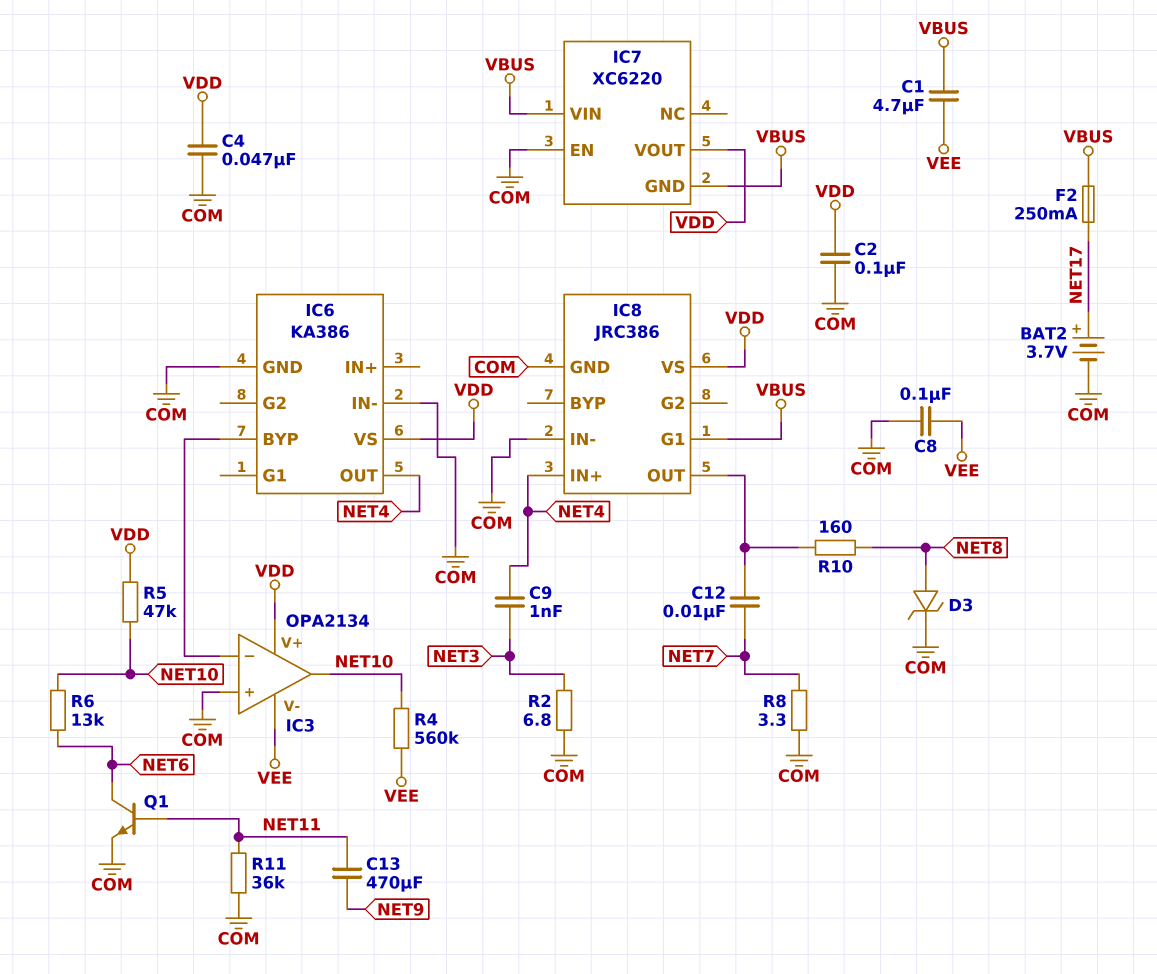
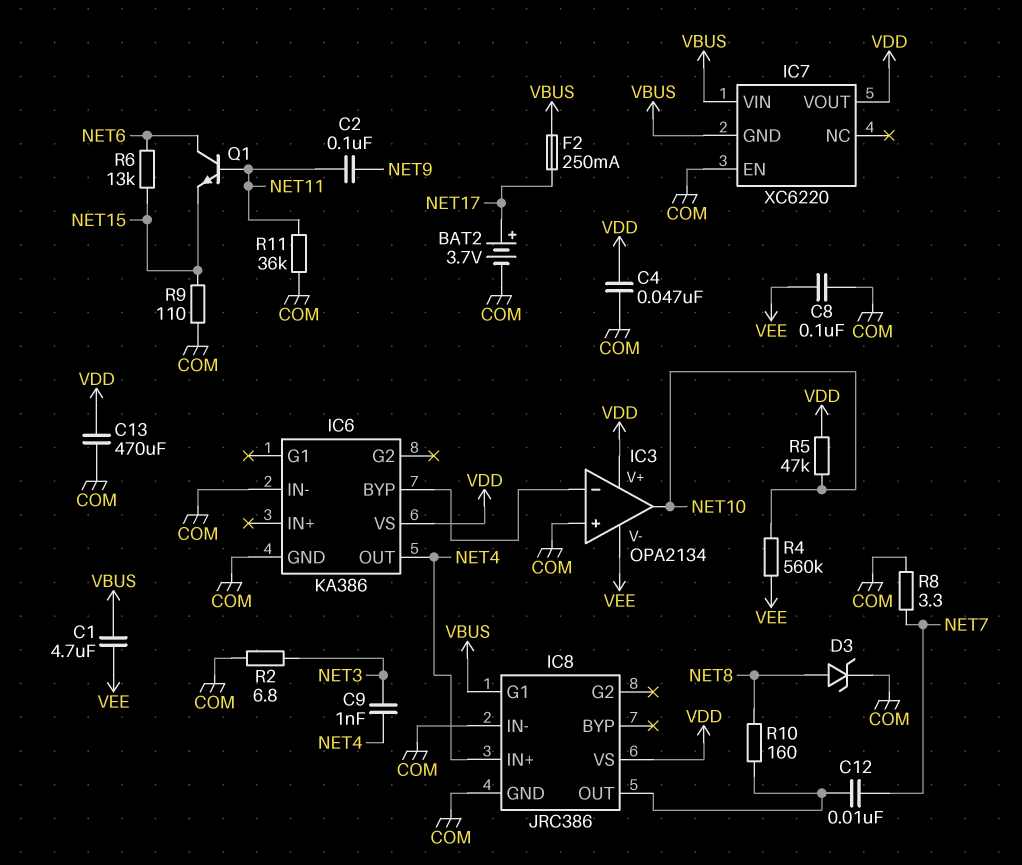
C2: 100nF (COM, VDD) -> 100nF (NET9, NET11)
C13: 470uF (NET9, NET11) -> 470uF (COM, VDD)
Q1: NPN (B NET11, C NET6, E COM) -> NPN (B NET11, C NET6, E NET15)
R6: 13k (NET6, NET10) -> 13k (NET6, NET15)
R9: none -> 110 (COM, NET15)

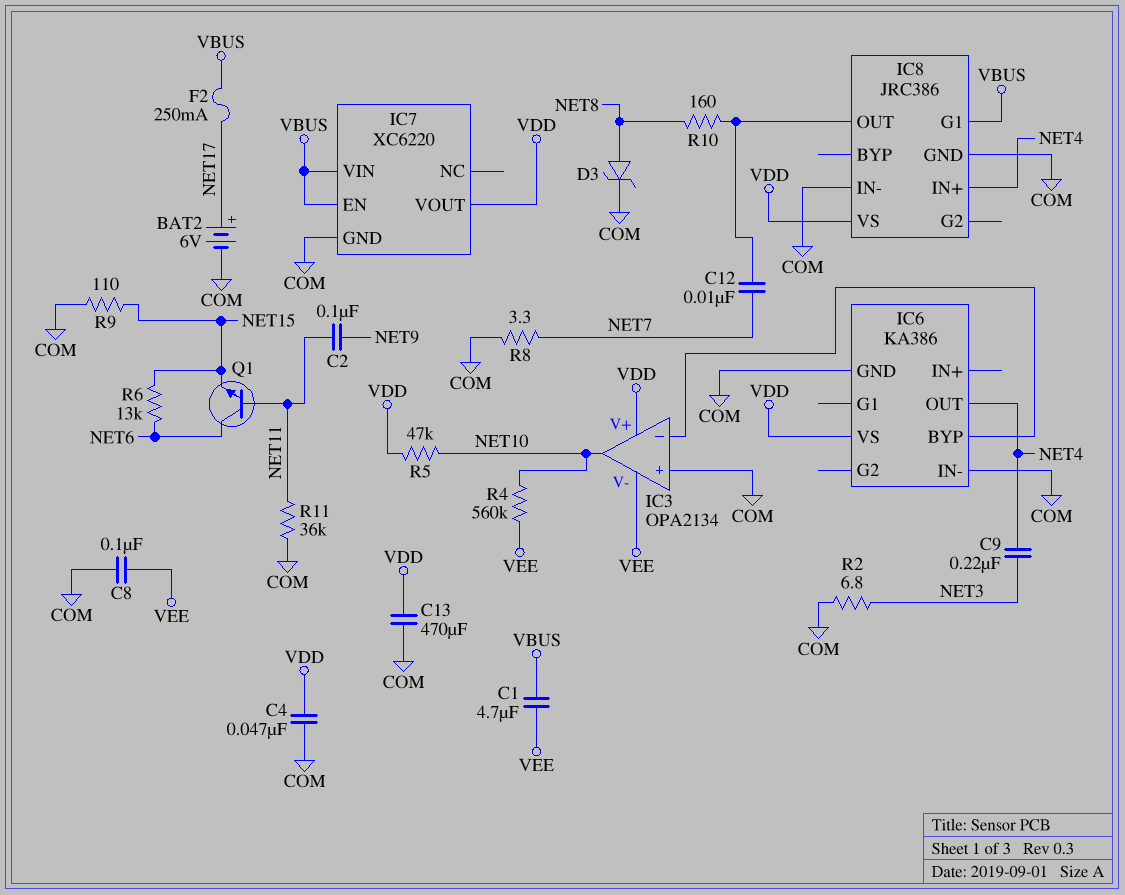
BAT2: 3.7V (plus NET17, minus COM) -> 6V (plus NET17, minus COM)
C9: 1nF (NET3, NET4) -> 220nF (NET3, NET4)
IC7 pin EN: COM -> VBUS
IC7 pin GND: VBUS -> COM

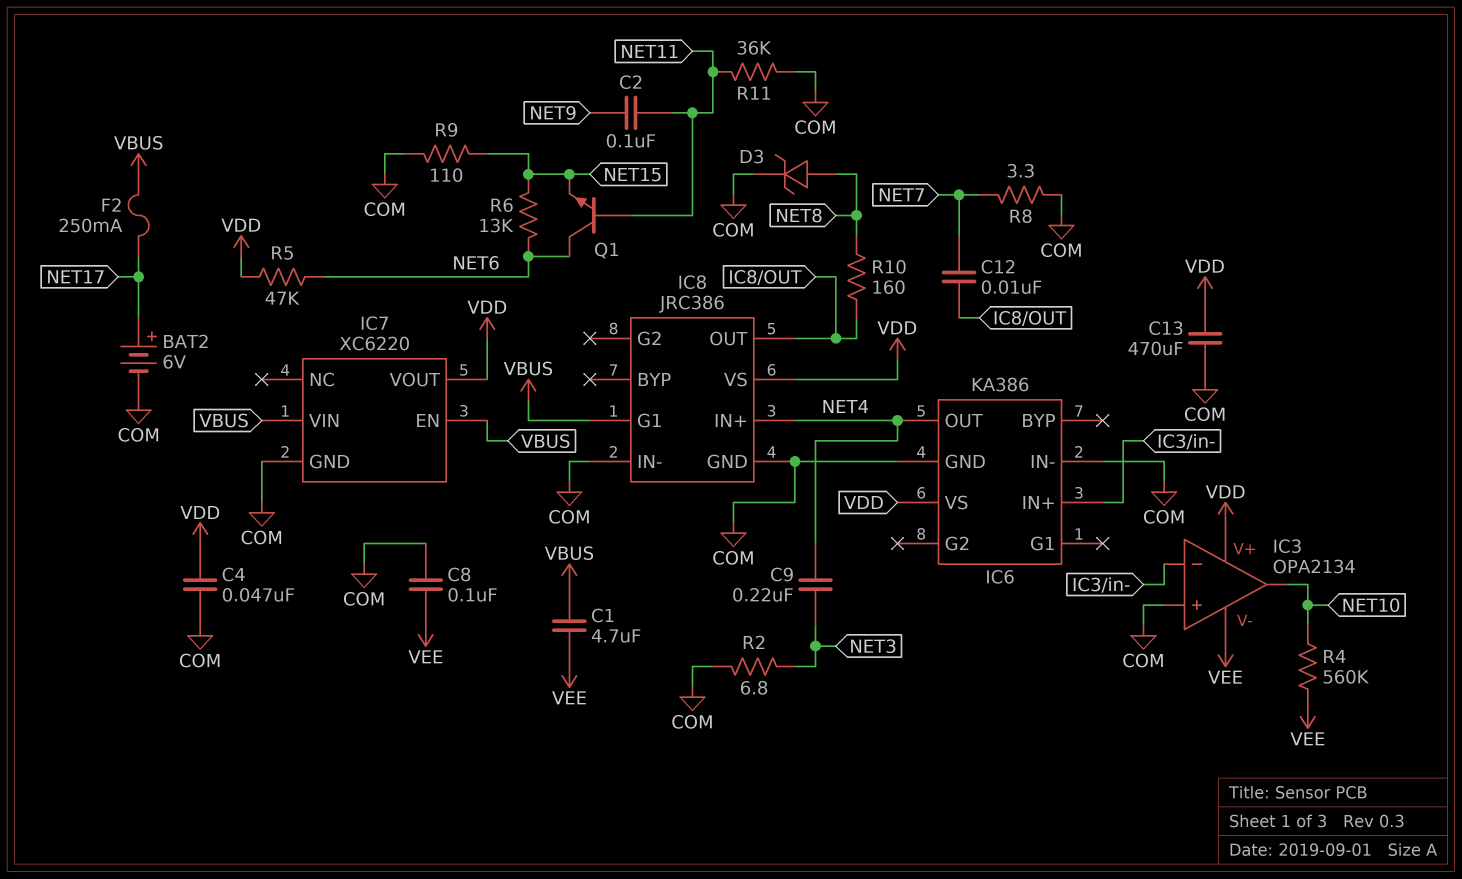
IC6 pin BYP: IC3/in- -> none
IC6 pin IN+: none -> IC3/in-
R5: 47k (NET10, VDD) -> 47k (NET6, VDD)

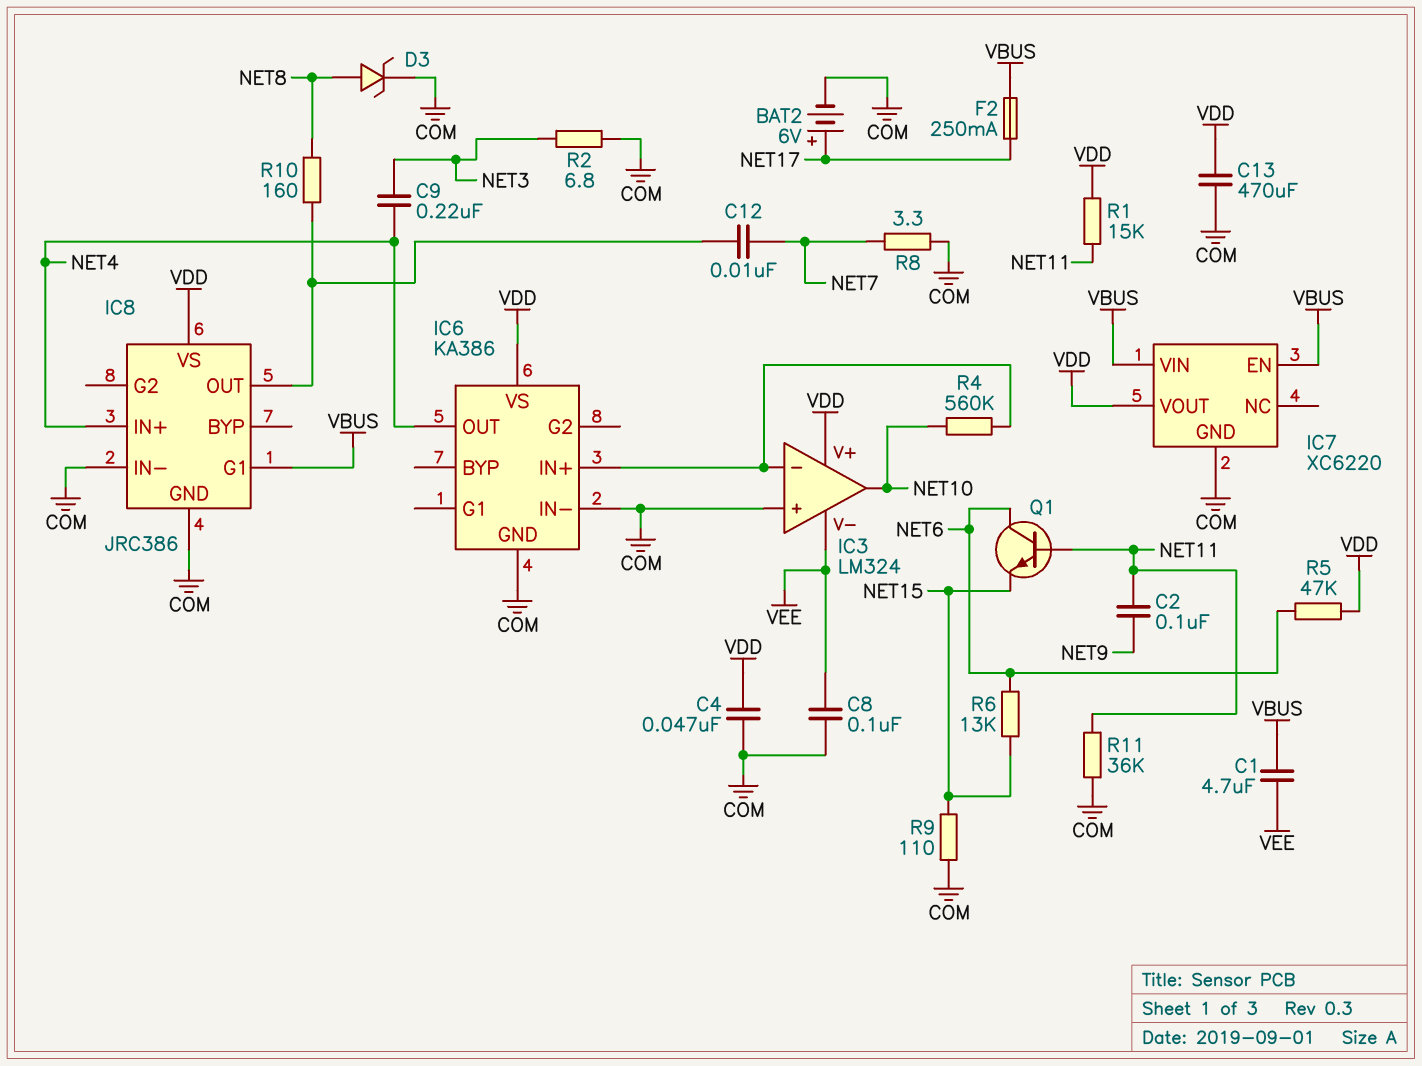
IC3: OPA2134 -> LM324
R1: none -> 15k (NET11, VDD)
R4: 560k (NET10, VEE) -> 560k (IC3/in-, NET10)

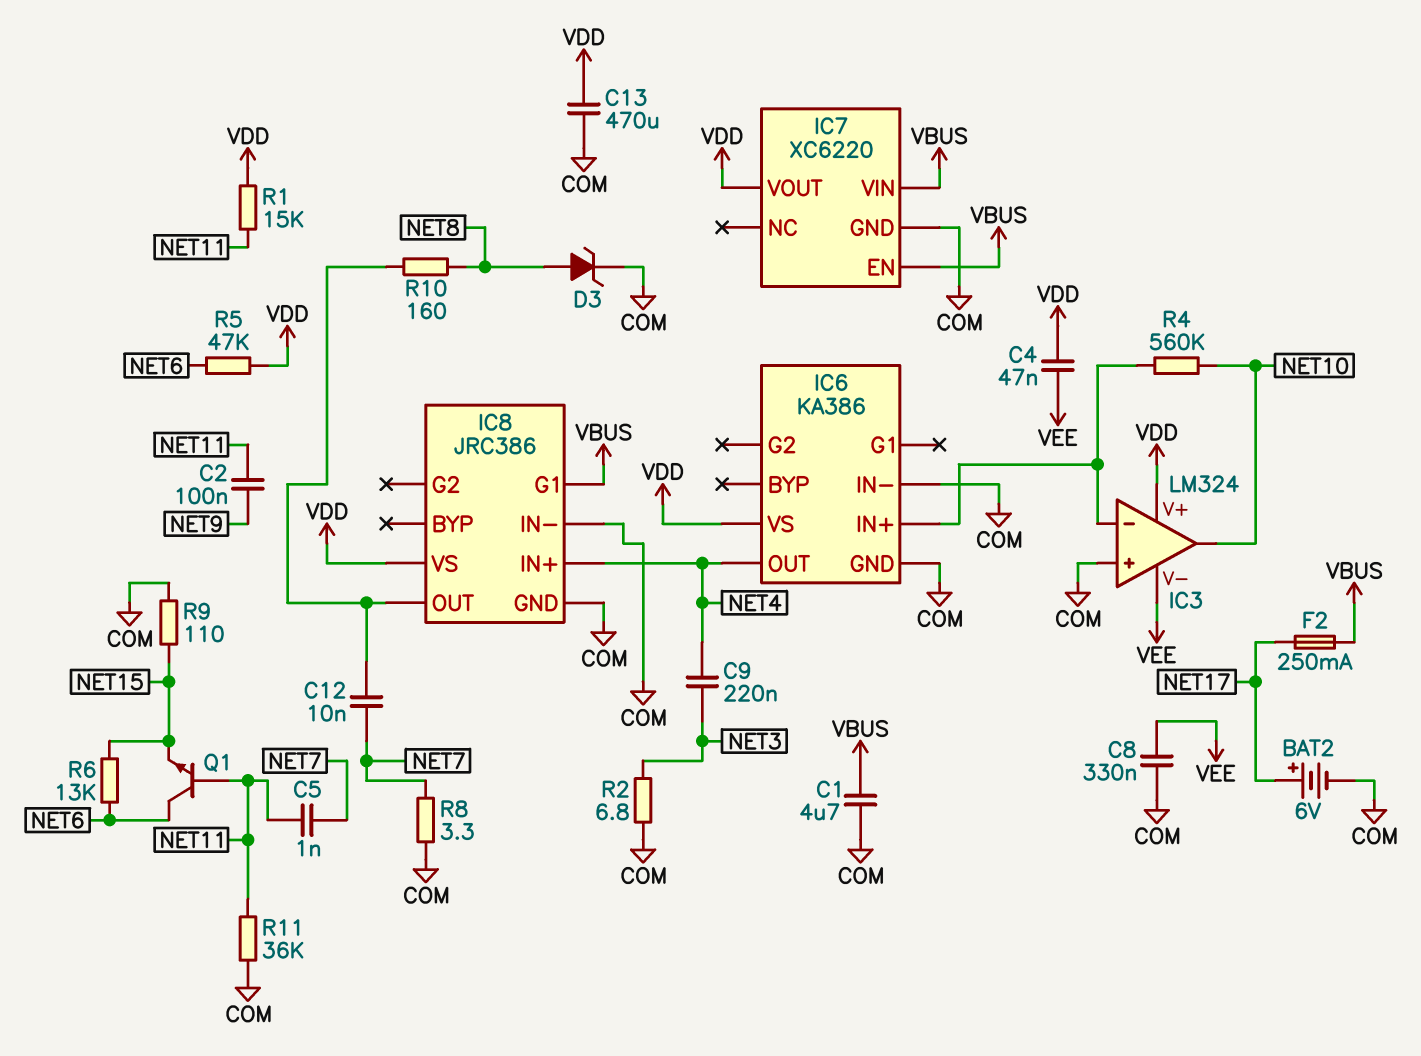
C1: 4.7uF (VBUS, VEE) -> 4.7uF (COM, VBUS)
C4: 47nF (COM, VDD) -> 47nF (VDD, VEE)
C5: none -> 1nF (NET7, NET11)
C8: 100nF (COM, VEE) -> 330nF (COM, VEE)

